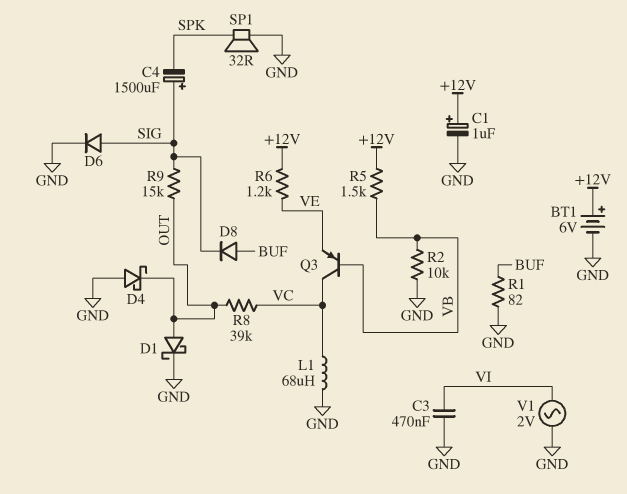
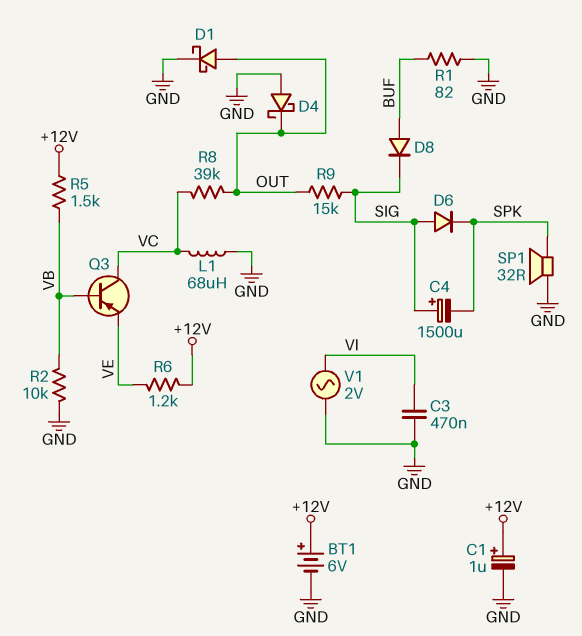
D6: diode (A SIG, K GND) -> diode (A SIG, K SPK)

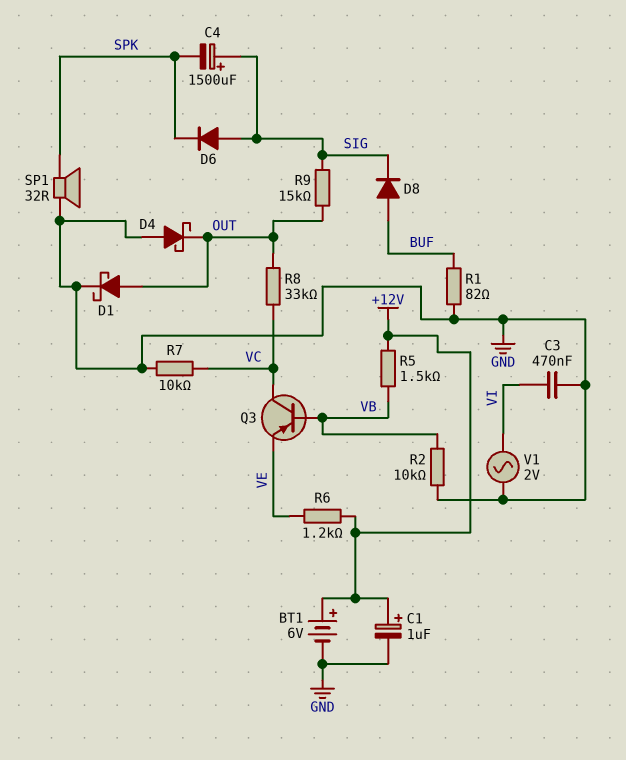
L1: 68uH (GND, VC) -> none
R7: none -> 10k (GND, VC)
R8: 39k (OUT, VC) -> 33k (OUT, VC)

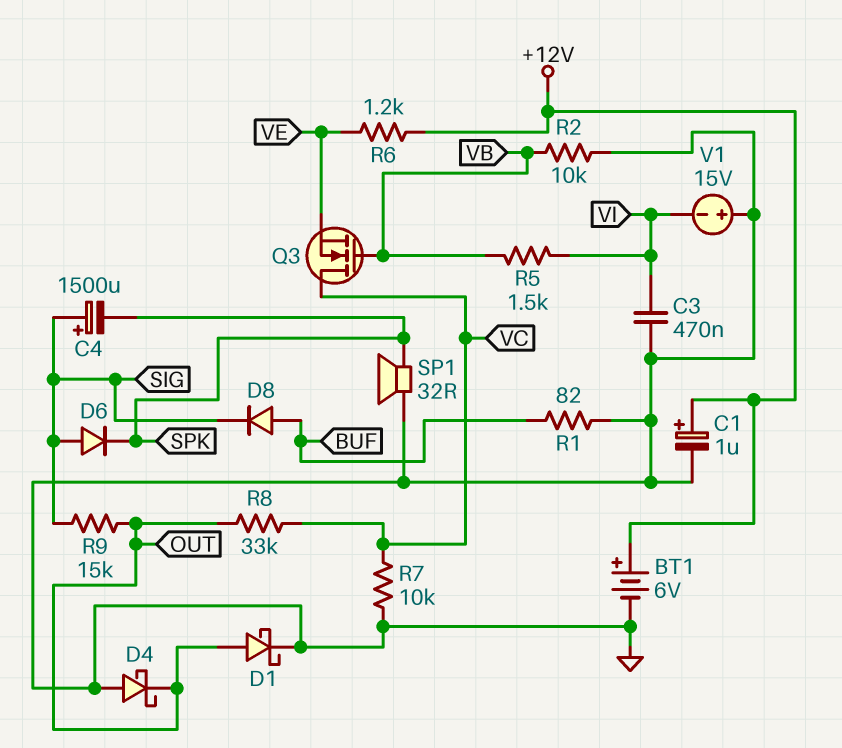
Q3: PNP (B VB, C VC, E VE) -> NMOS (G VB, D VC, S VE)
R5: 1.5k (+12V, VB) -> 1.5k (VB, VI)
V1: AC 2V (GND, VI) -> 15V (plus GND, minus VI)

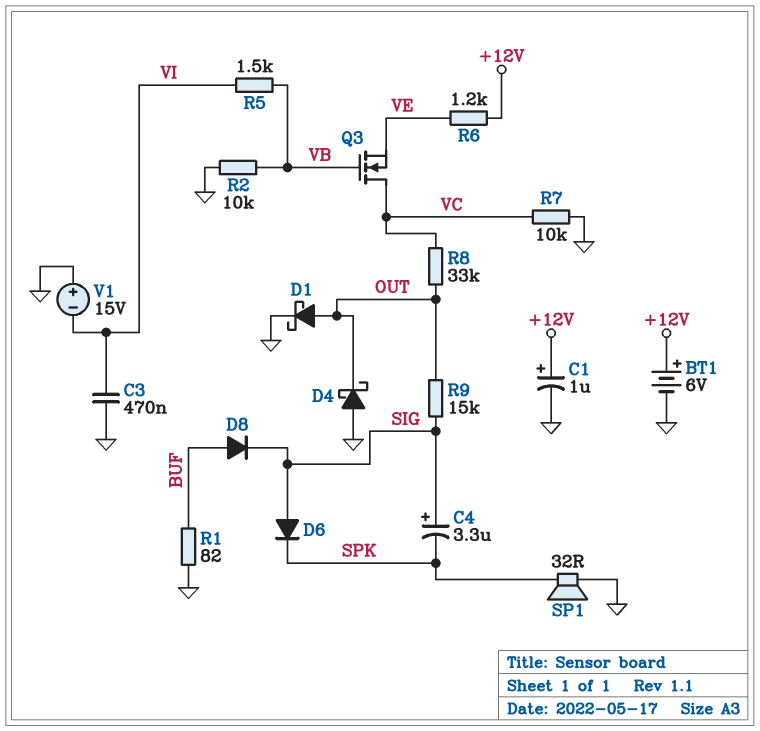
C4: 1500uF (plus SIG, minus SPK) -> 3.3uF (plus SIG, minus SPK)

